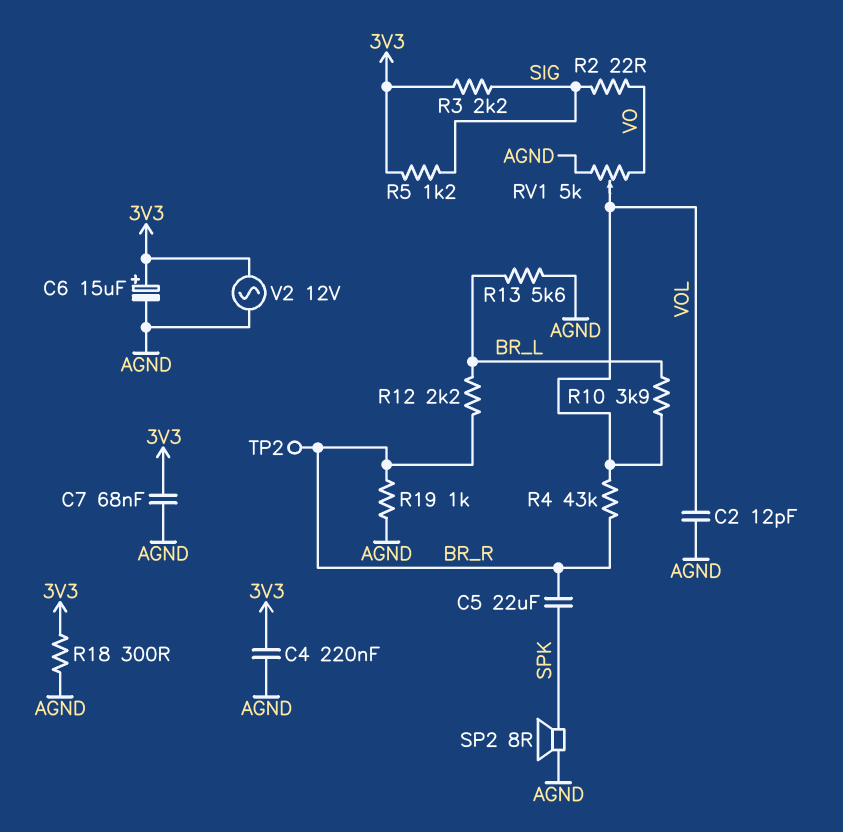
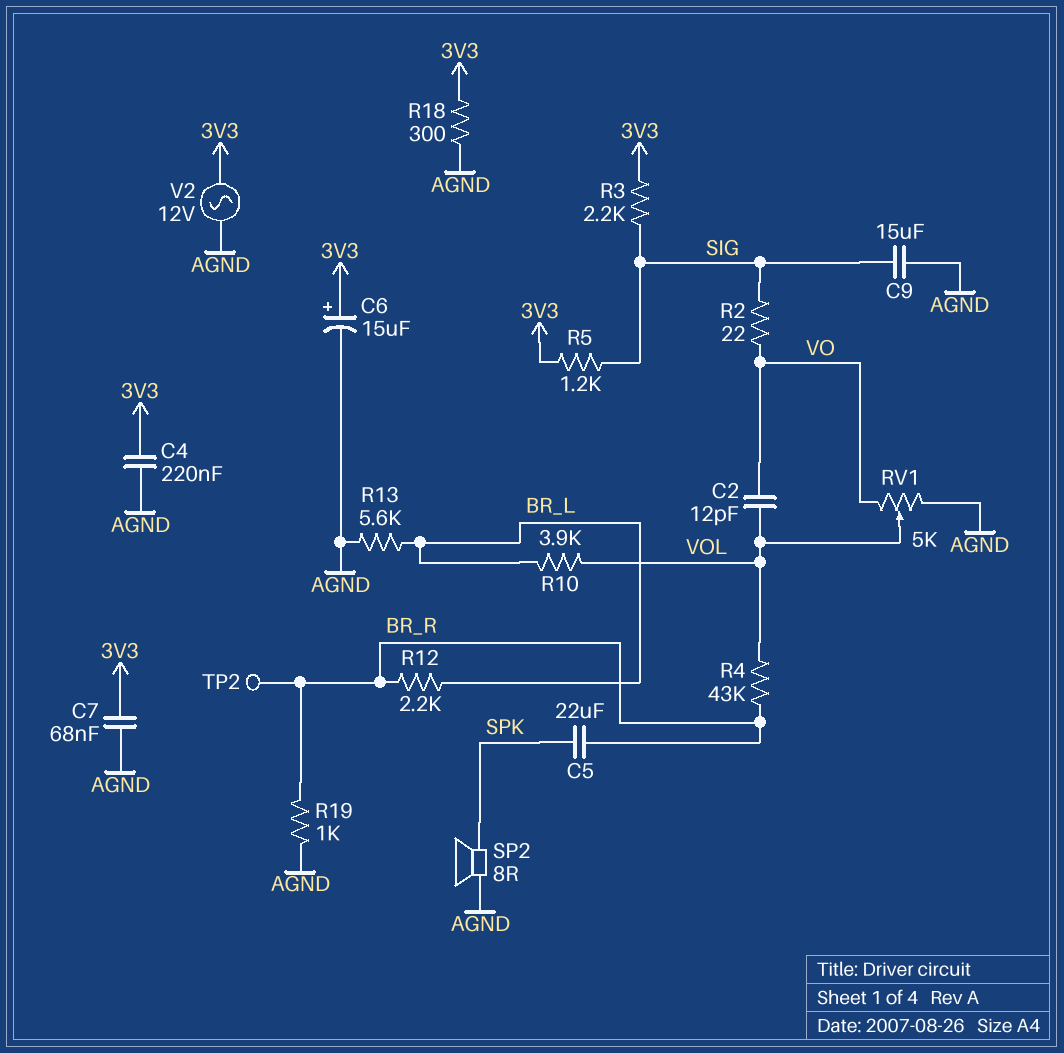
C2: 12pF (AGND, VOL) -> 12pF (VO, VOL)
C9: none -> 15uF (AGND, SIG)

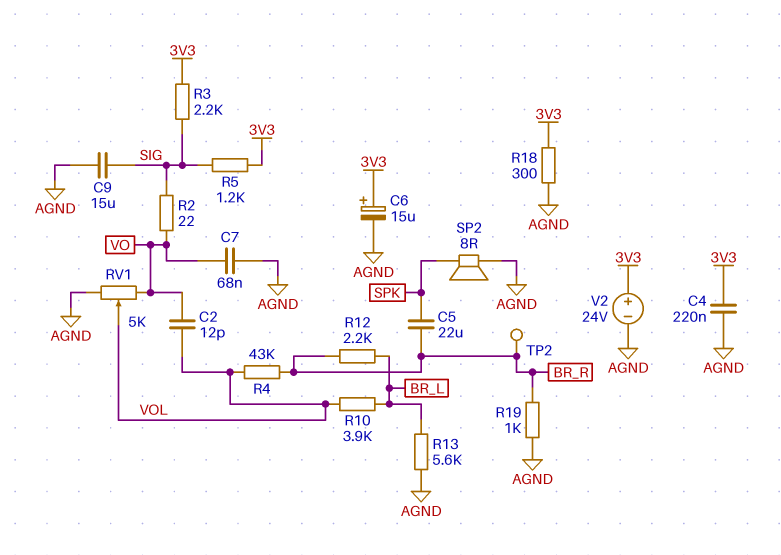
C7: 68nF (3V3, AGND) -> 68nF (AGND, VO)
V2: AC 12V (3V3, AGND) -> 24V (plus 3V3, minus AGND)

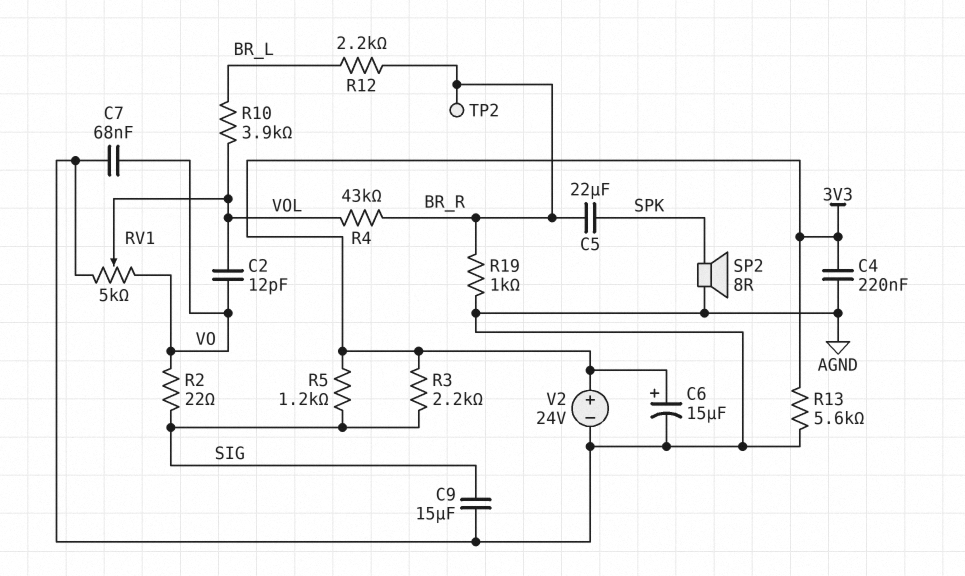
R13: 5.6k (AGND, BR_L) -> 5.6k (3V3, AGND)
R18: 300 (3V3, AGND) -> none

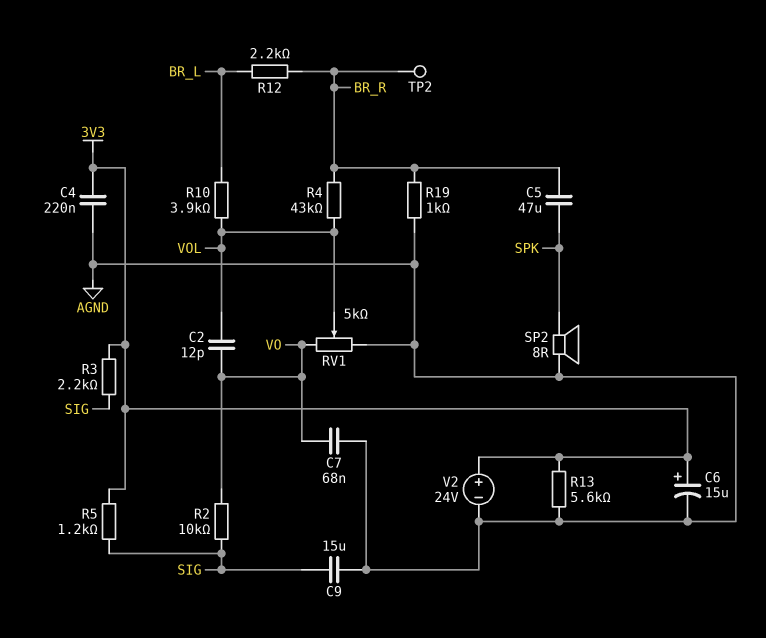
C5: 22uF (BR_R, SPK) -> 47uF (BR_R, SPK)
R2: 22 (SIG, VO) -> 10k (SIG, VO)

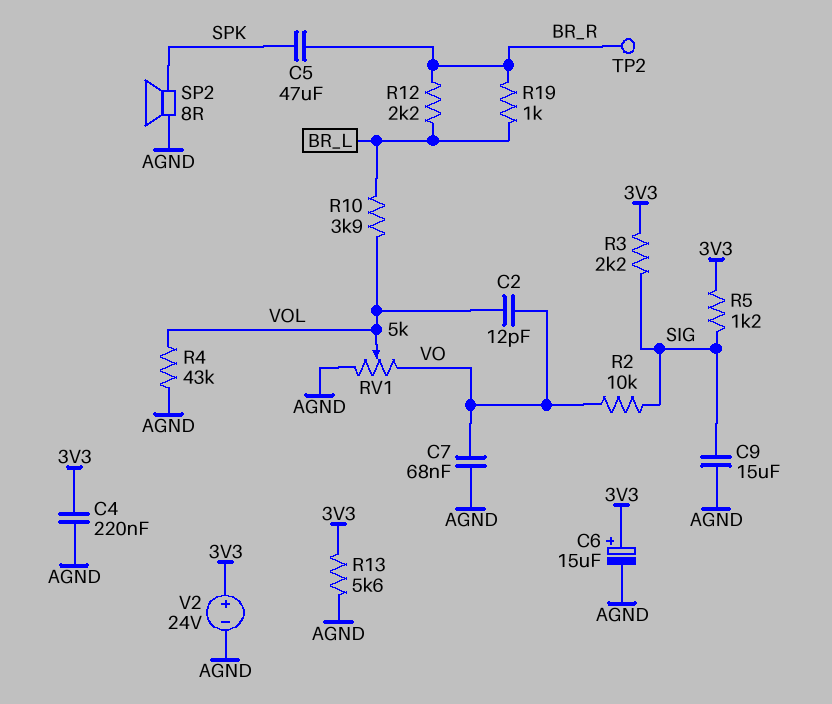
R4: 43k (BR_R, VOL) -> 43k (AGND, VOL)
R19: 1k (AGND, BR_R) -> 1k (BR_L, BR_R)

